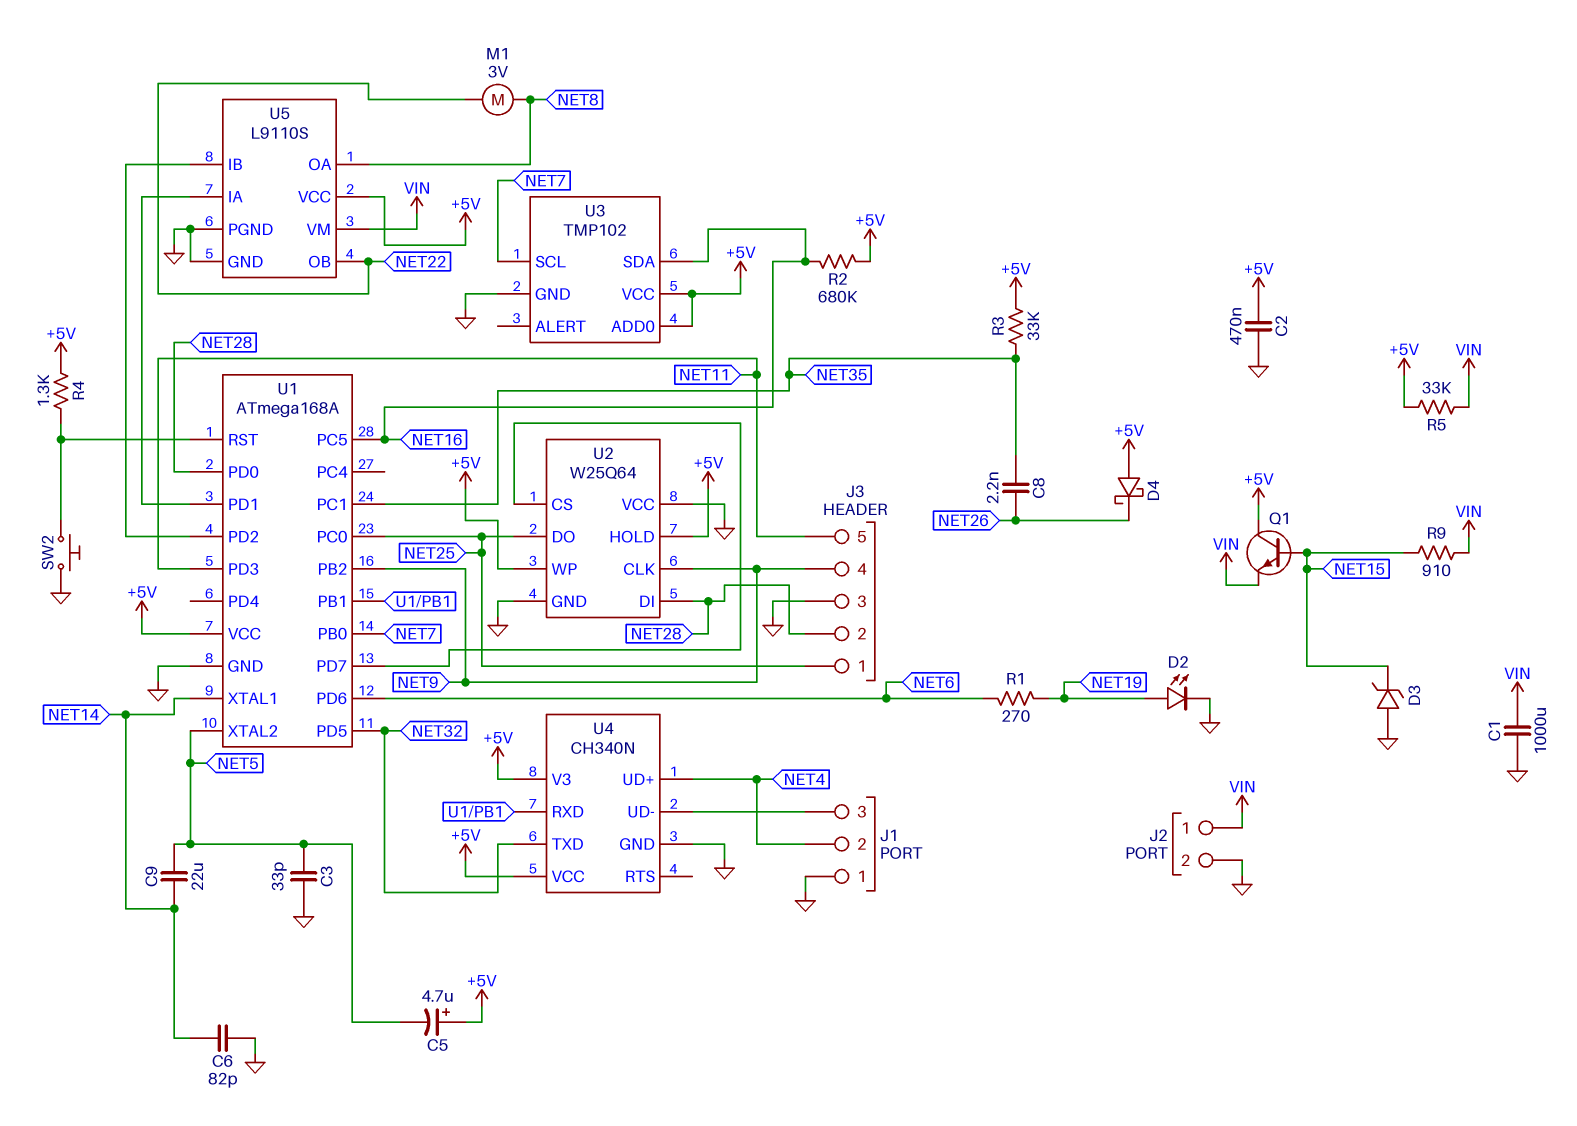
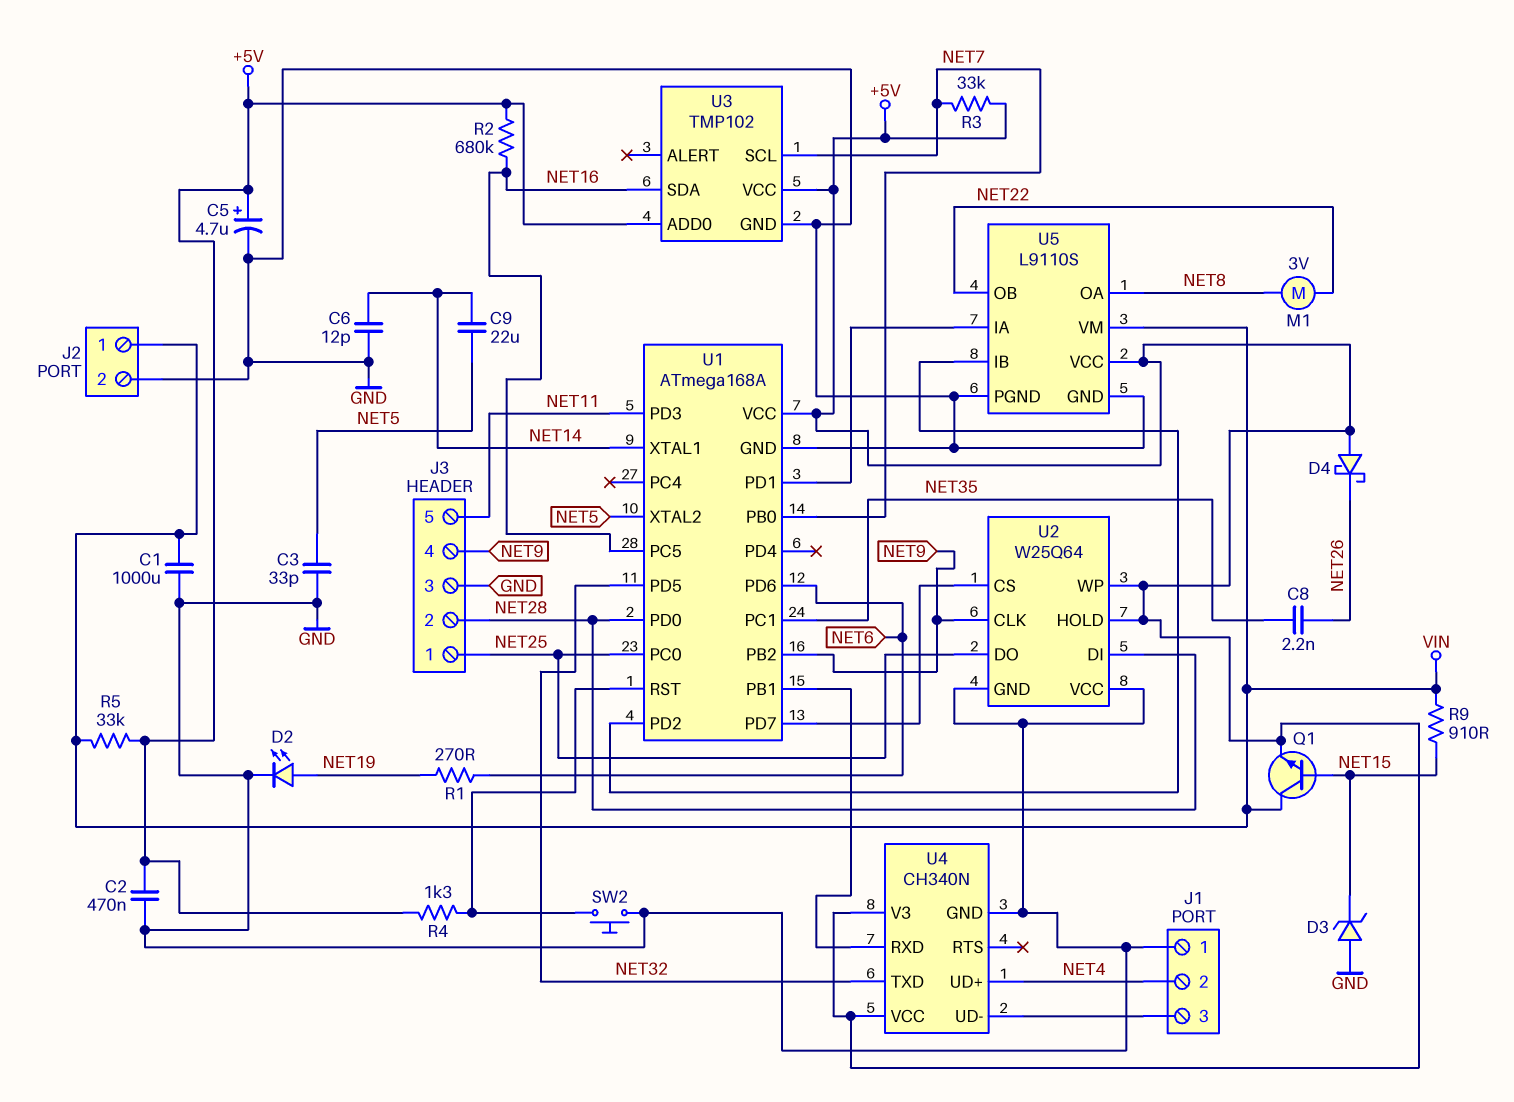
C5: 4.7uF (plus +5V, minus NET5) -> 4.7uF (plus +5V, minus GND)
C6: 82pF (GND, NET14) -> 12pF (GND, NET14)
Q1: NPN (B NET15, C +5V, E VIN) -> NPN (B NET15, C VIN, E +5V)
R3: 33k (+5V, NET35) -> 33k (+5V, NET7)

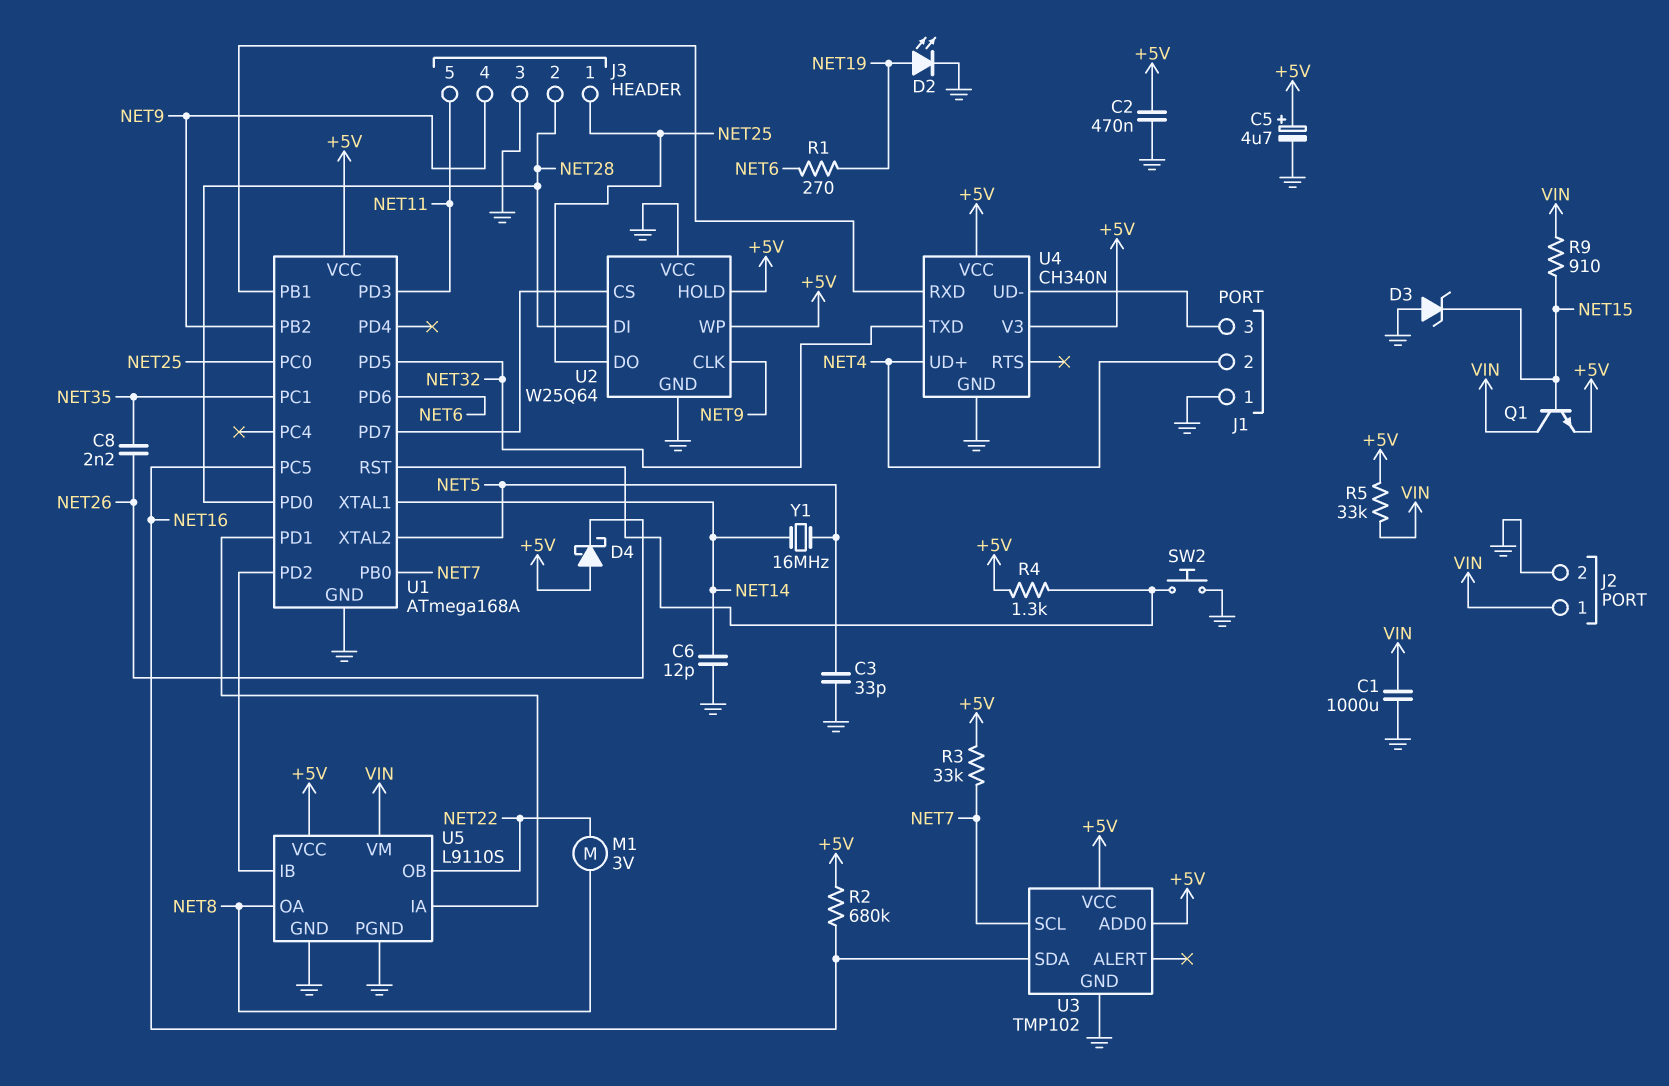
C9: 22uF (NET5, NET14) -> none
Y1: none -> 16MHz (NET5, NET14)

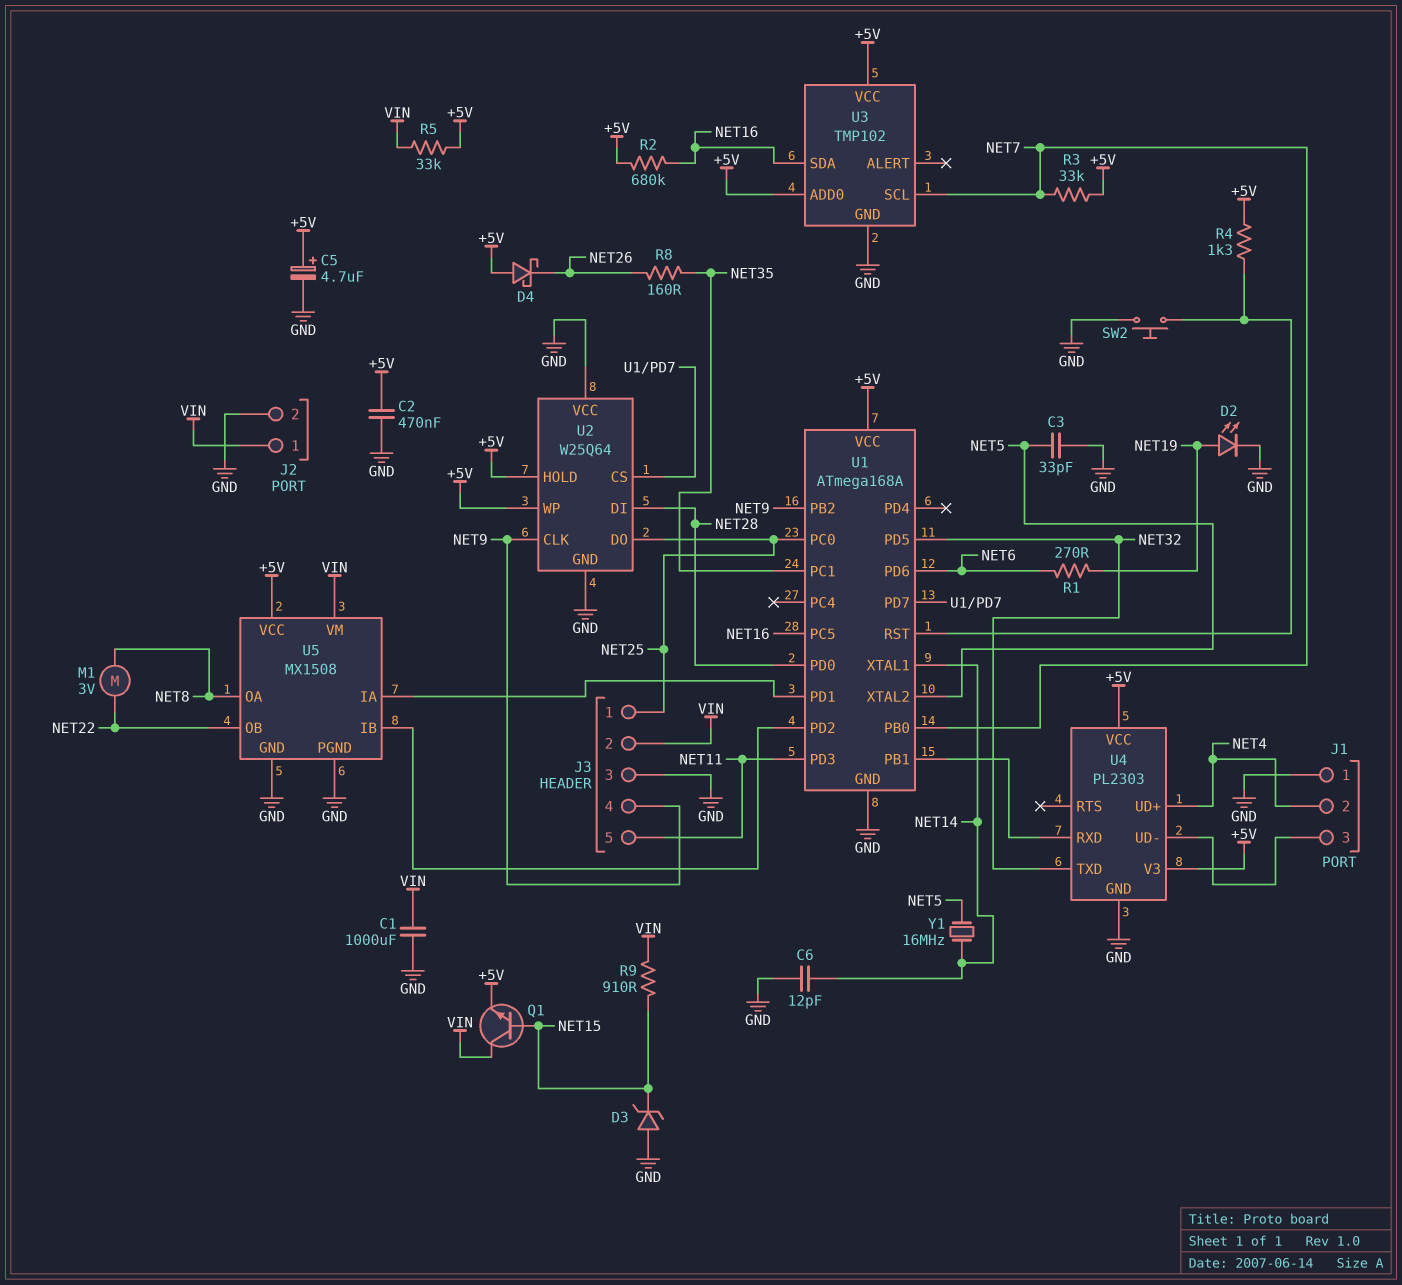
C8: 2.2nF (NET26, NET35) -> none
J3 pin 2: NET28 -> VIN
R8: none -> 160 (NET26, NET35)
U4: CH340N -> PL2303
U5: L9110S -> MX1508

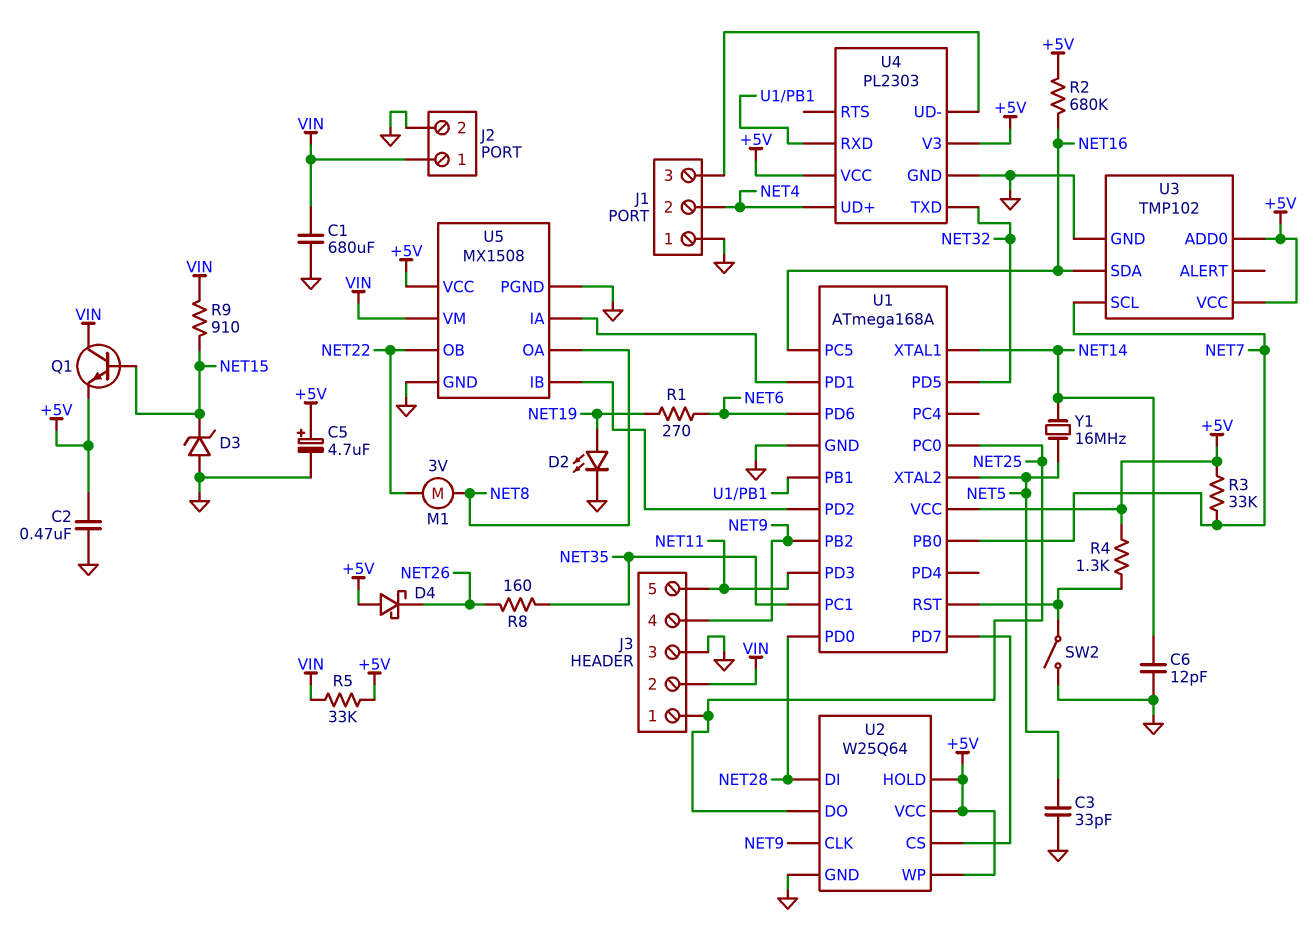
C1: 1000uF (GND, VIN) -> 680uF (GND, VIN)
SW2: button (GND, U1/RST) -> switch (GND, U1/RST)
U2 pin VCC: GND -> +5V

